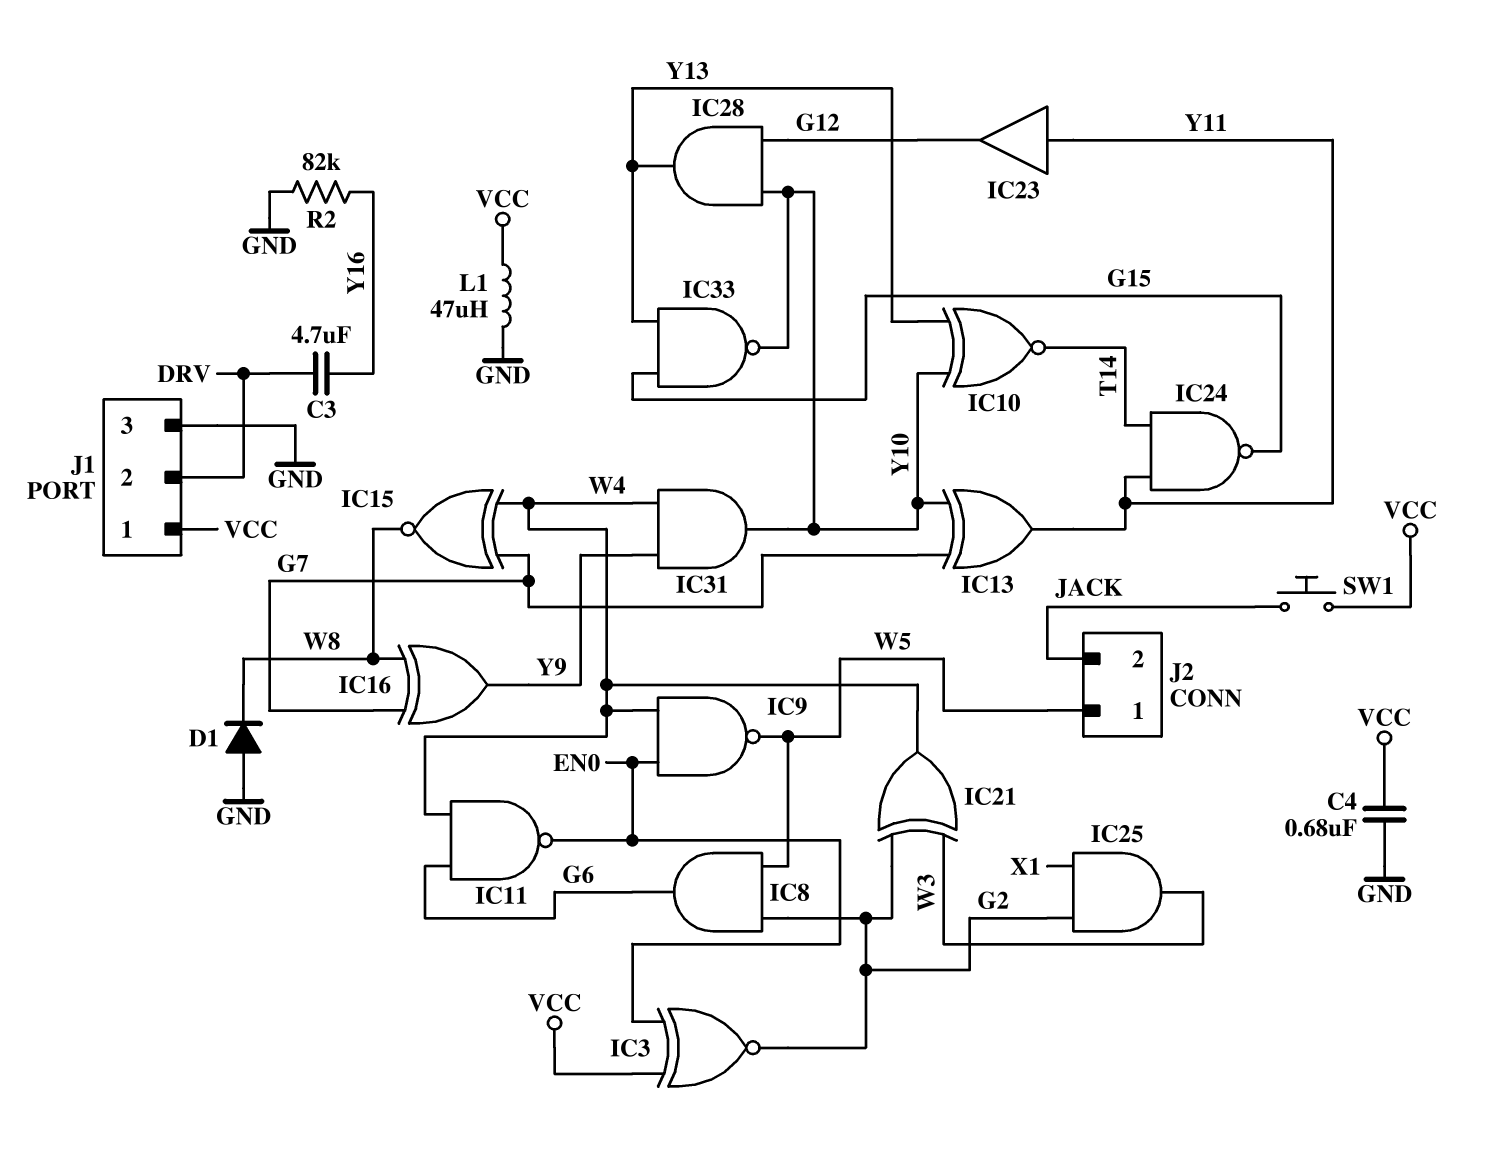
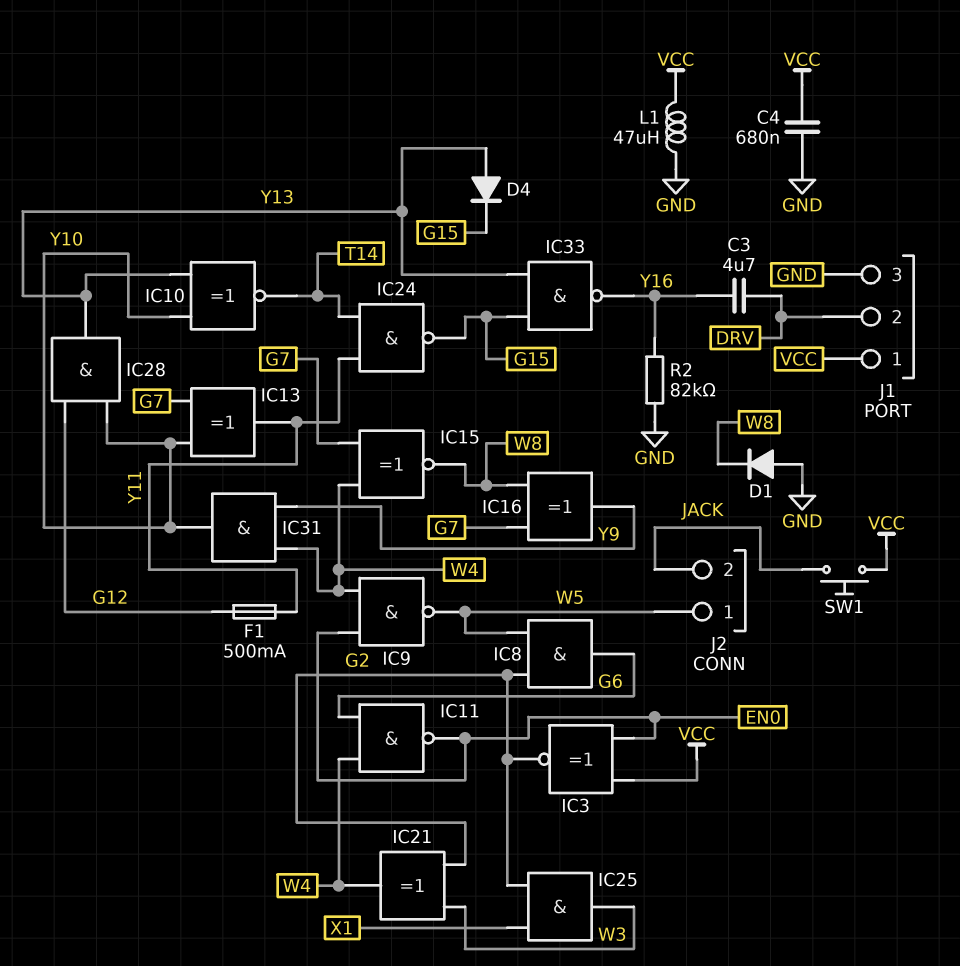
D4: none -> diode (A Y13, K G15)
F1: none -> 500mA (G12, Y11)
IC23: buffer (in Y11, out G12) -> none
IC33: NAND (in G15, in Y13, out Y10) -> NAND (in G15, in Y13, out Y16)

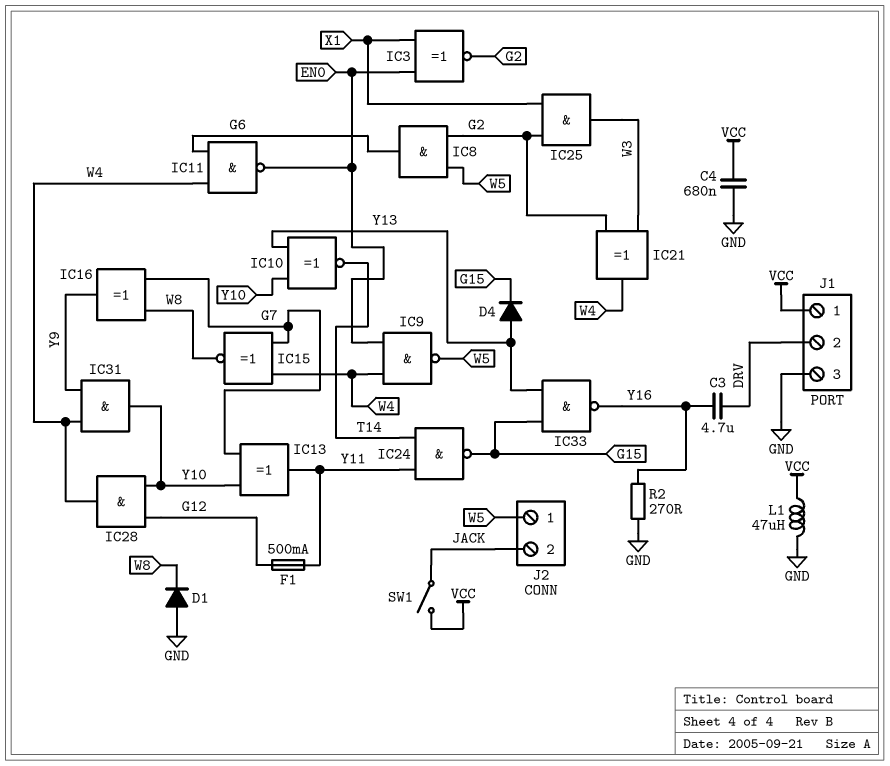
IC3: XNOR (in EN0, in VCC, out G2) -> XNOR (in EN0, in X1, out G2)
IC28: AND (in G12, in Y10, out Y13) -> AND (in G12, in Y10, out W4)
R2: 82k (GND, Y16) -> 270 (GND, Y16)
SW1: button (JACK, VCC) -> switch (JACK, VCC)

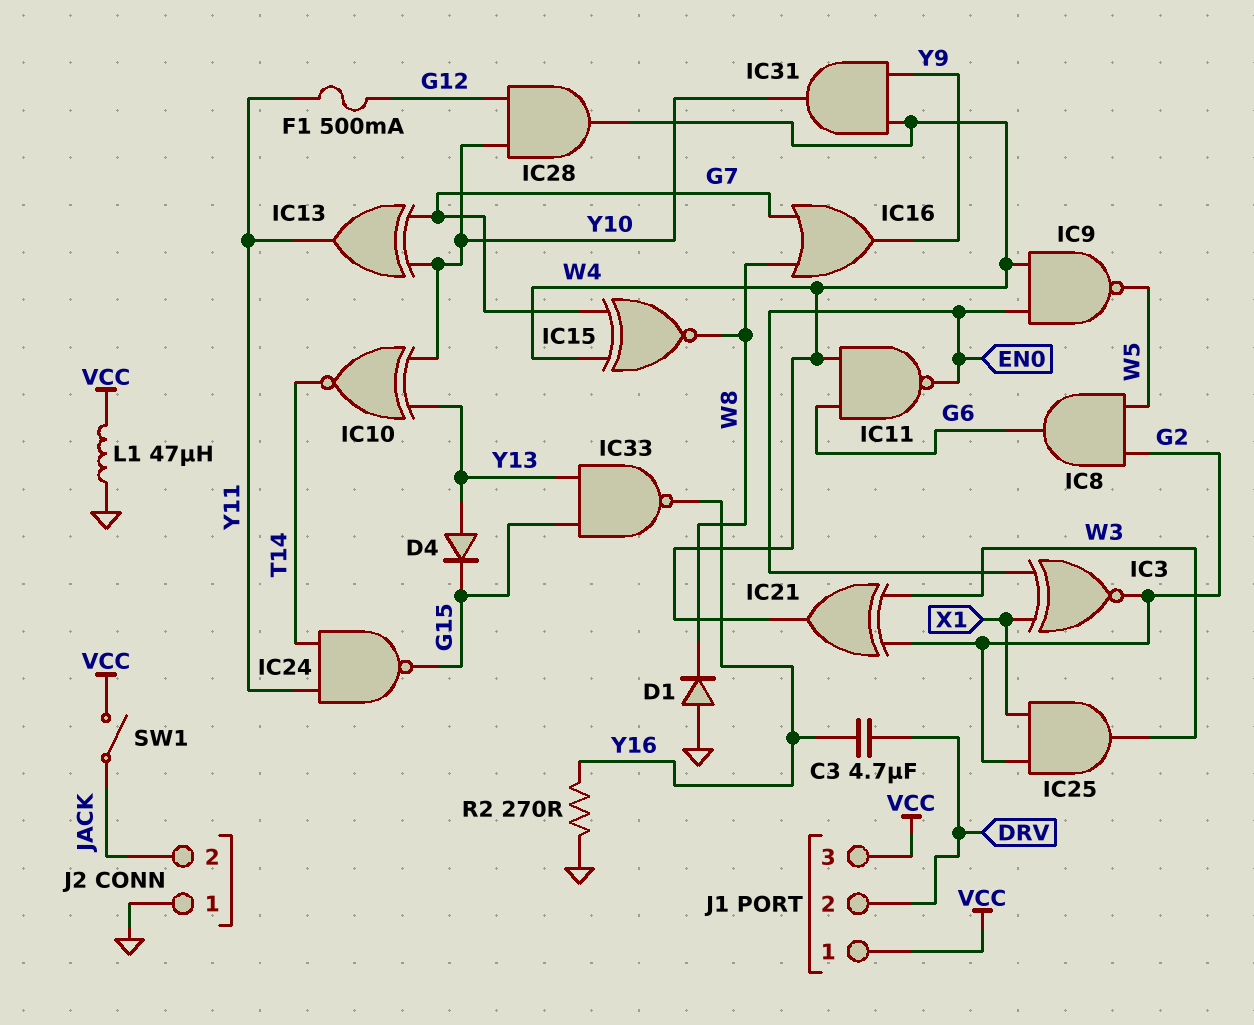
C4: 680nF (GND, VCC) -> none
IC16: XOR (in G7, in W8, out Y9) -> OR (in G7, in W8, out Y9)
J1 pin 3: GND -> VCC
J2 pin 1: W5 -> GND

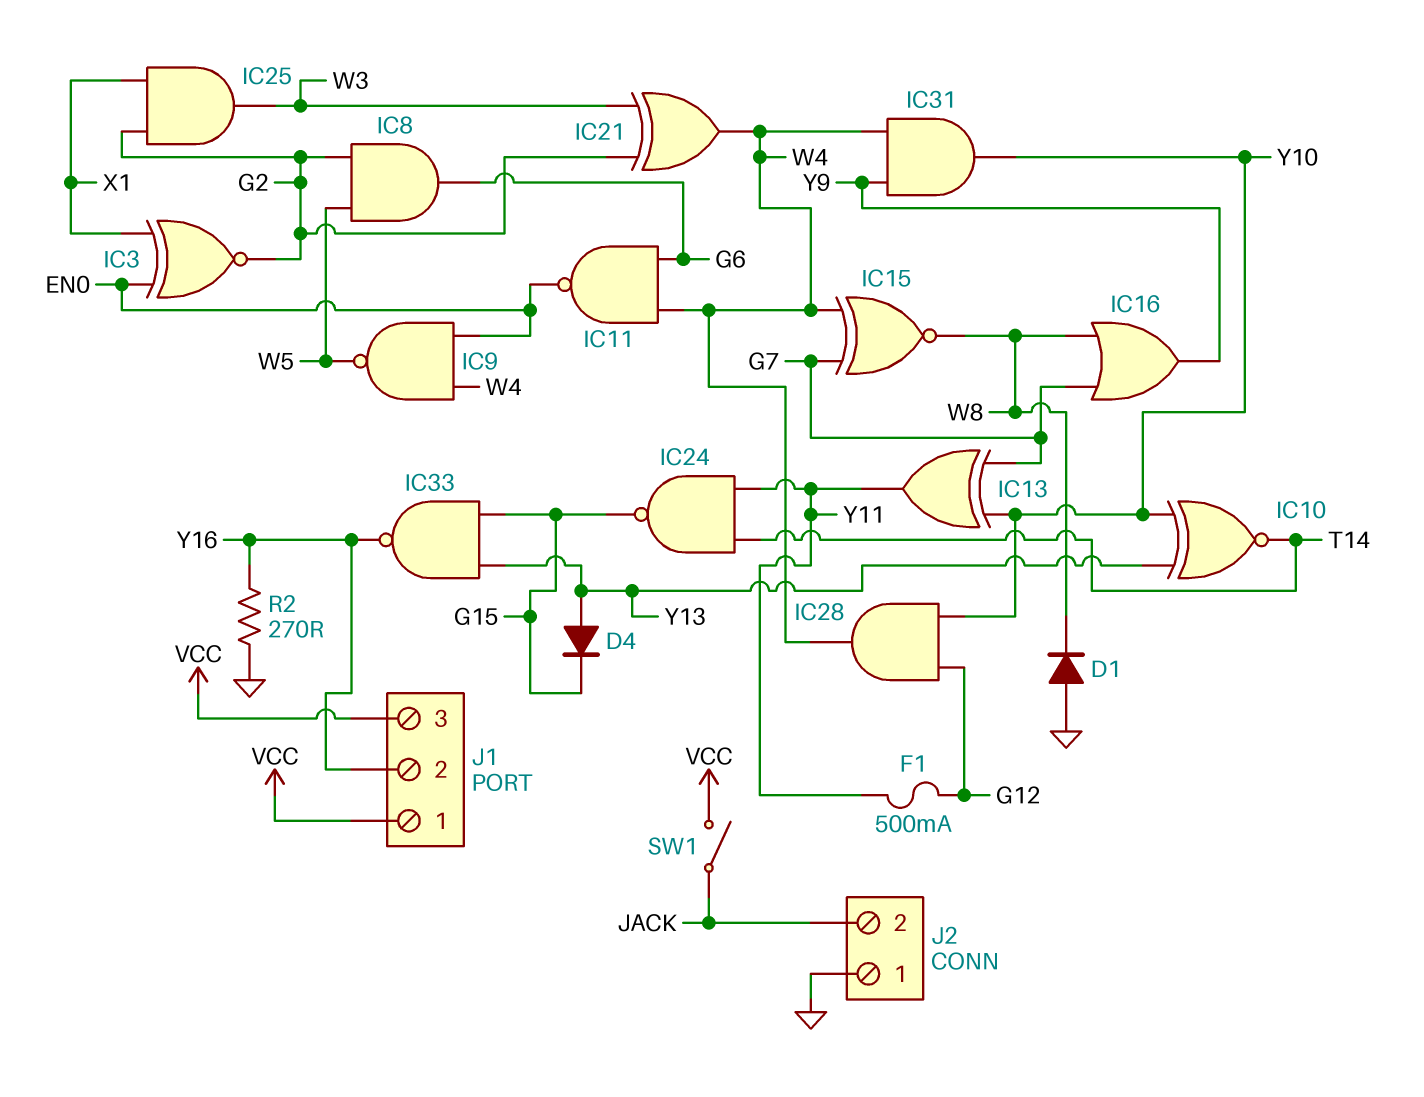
C3: 4.7uF (DRV, Y16) -> none
J1 pin 2: DRV -> Y16
L1: 47uH (GND, VCC) -> none

